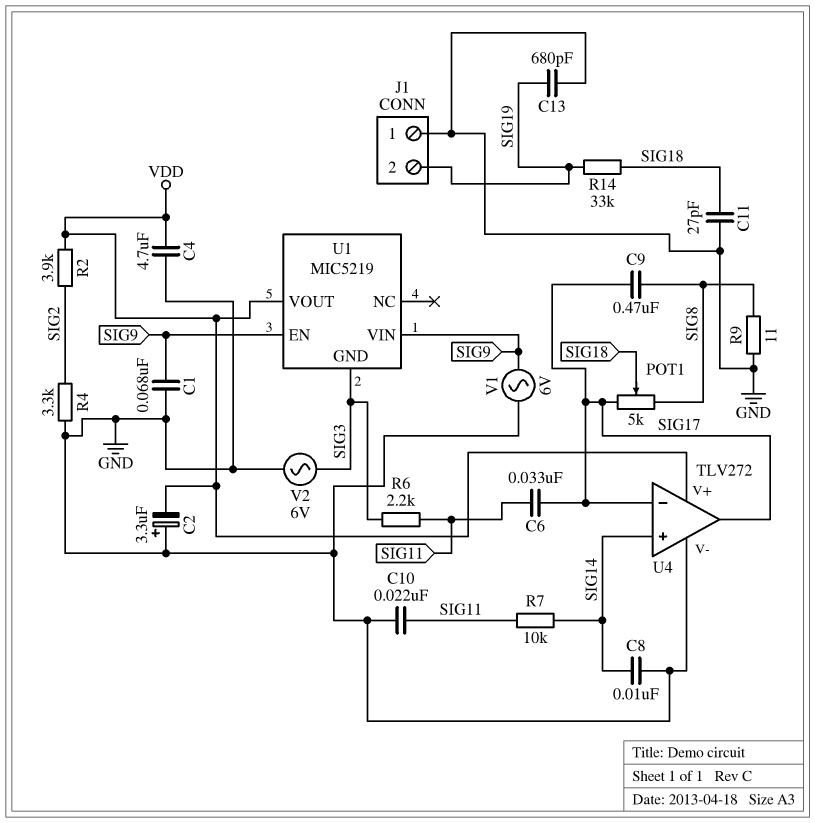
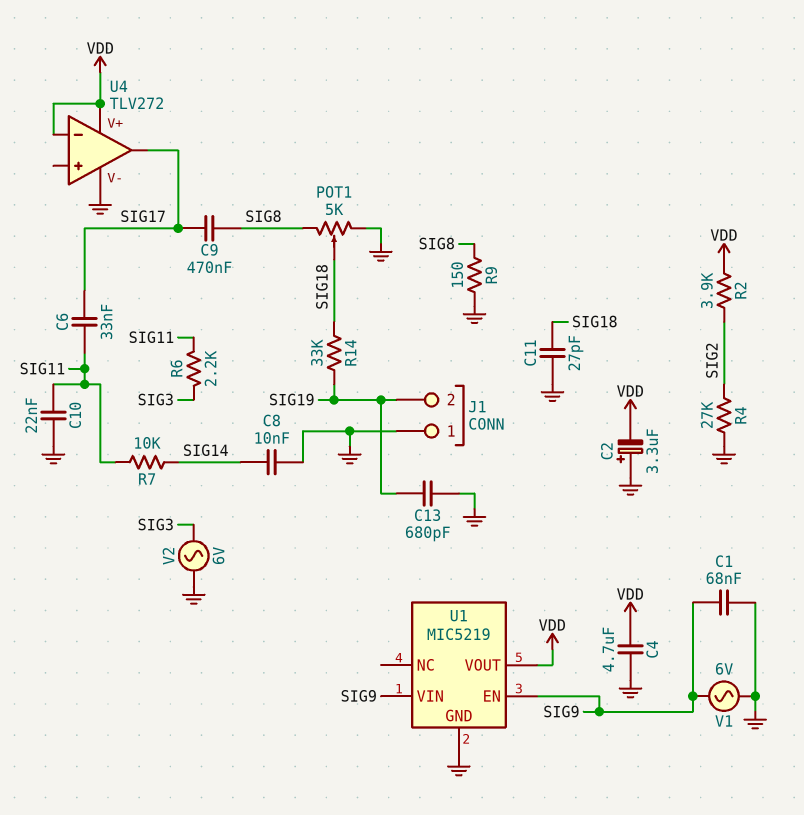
POT1: 5k (SIG8, SIG17, wiper SIG18) -> 5k (GND, SIG8, wiper SIG18)
R4: 3.3k (GND, SIG2) -> 27k (GND, SIG2)
R9: 11 (GND, SIG8) -> 150 (GND, SIG8)
U1 pin GND: SIG3 -> GND
U4 pin in+: SIG14 -> none
U4 pin in-: SIG17 -> VDD

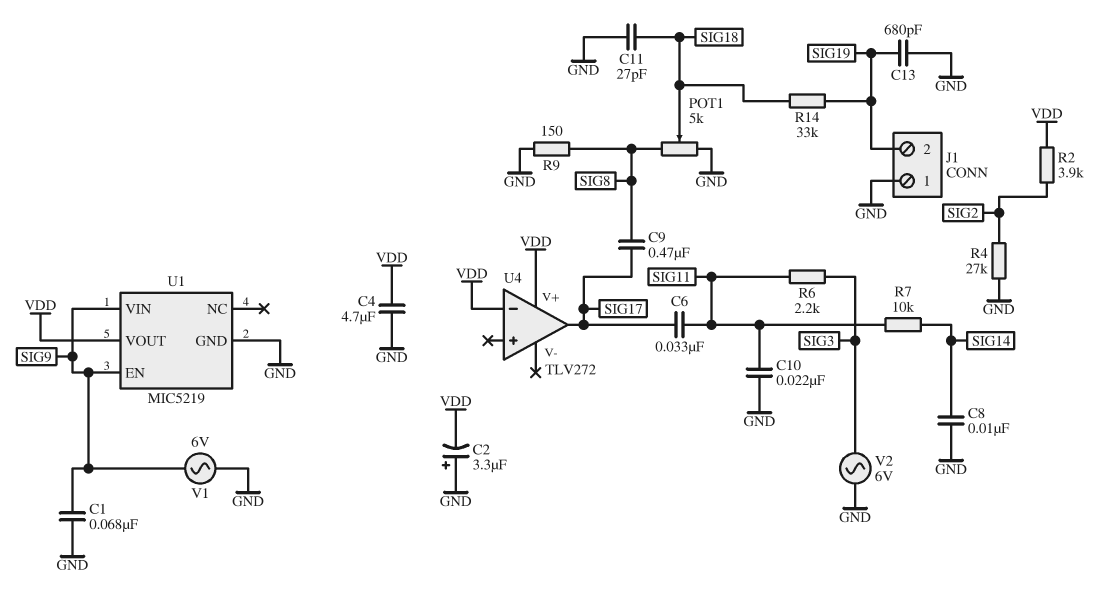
U4 pin V-: GND -> none

